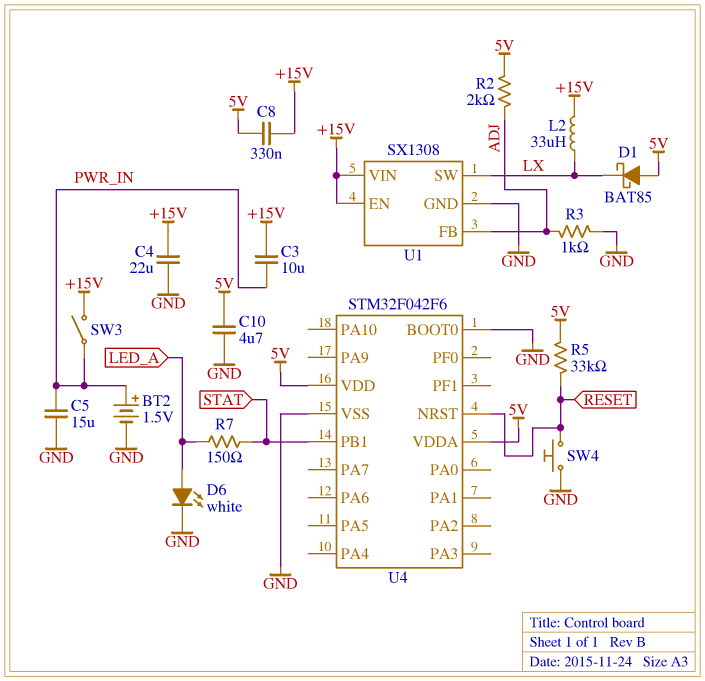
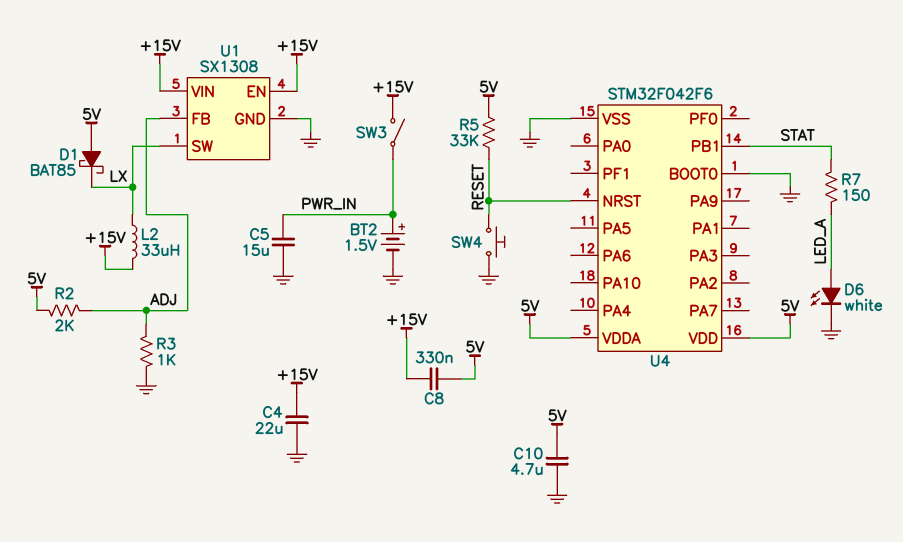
C3: 10uF (+15V, PWR_IN) -> none

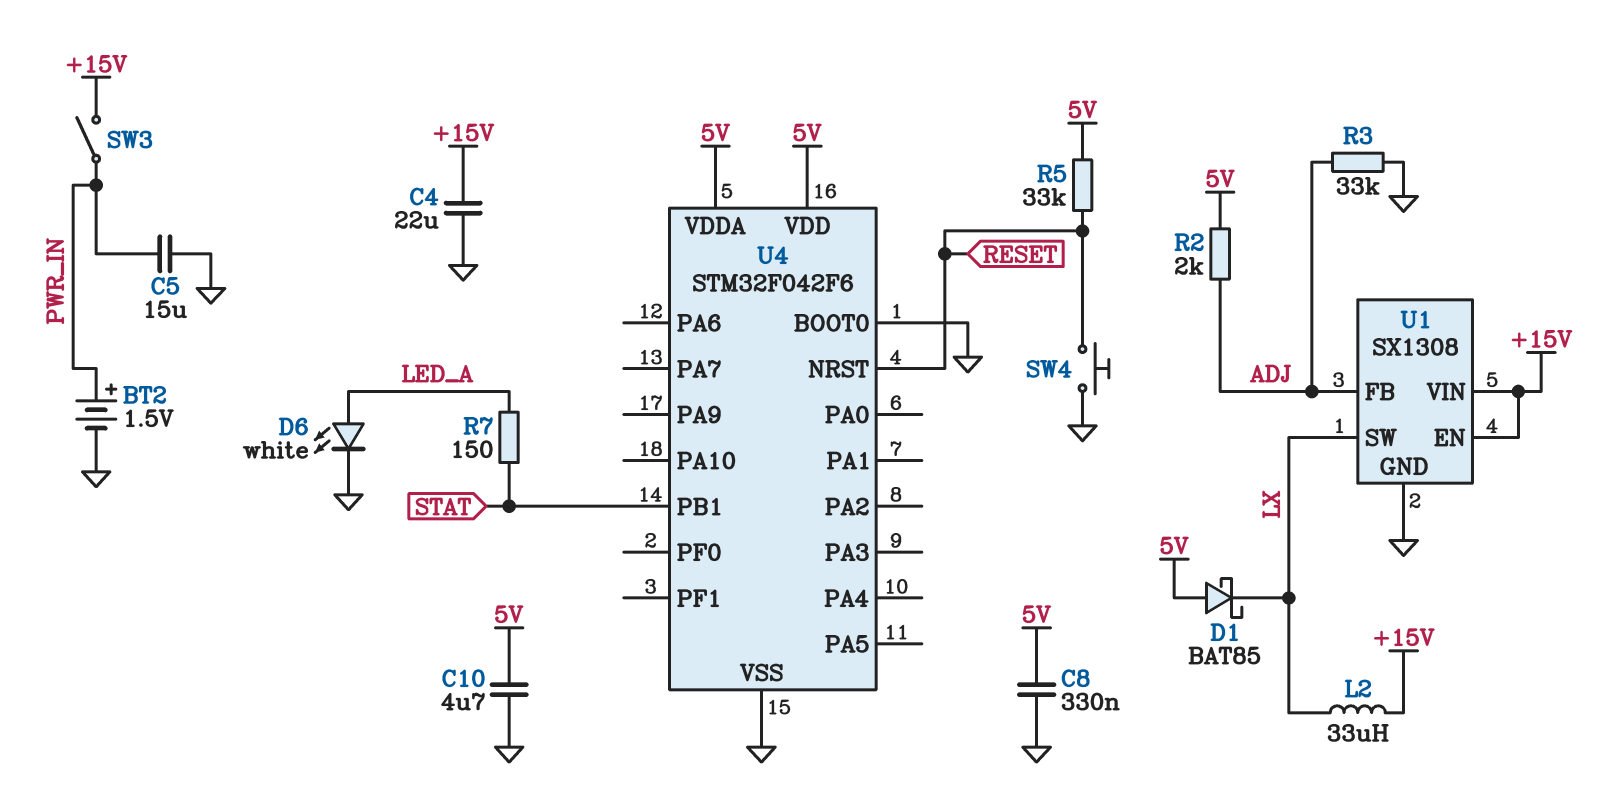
C8: 330nF (+15V, 5V) -> 330nF (5V, GND)
R3: 1k (ADJ, GND) -> 33k (ADJ, GND)

